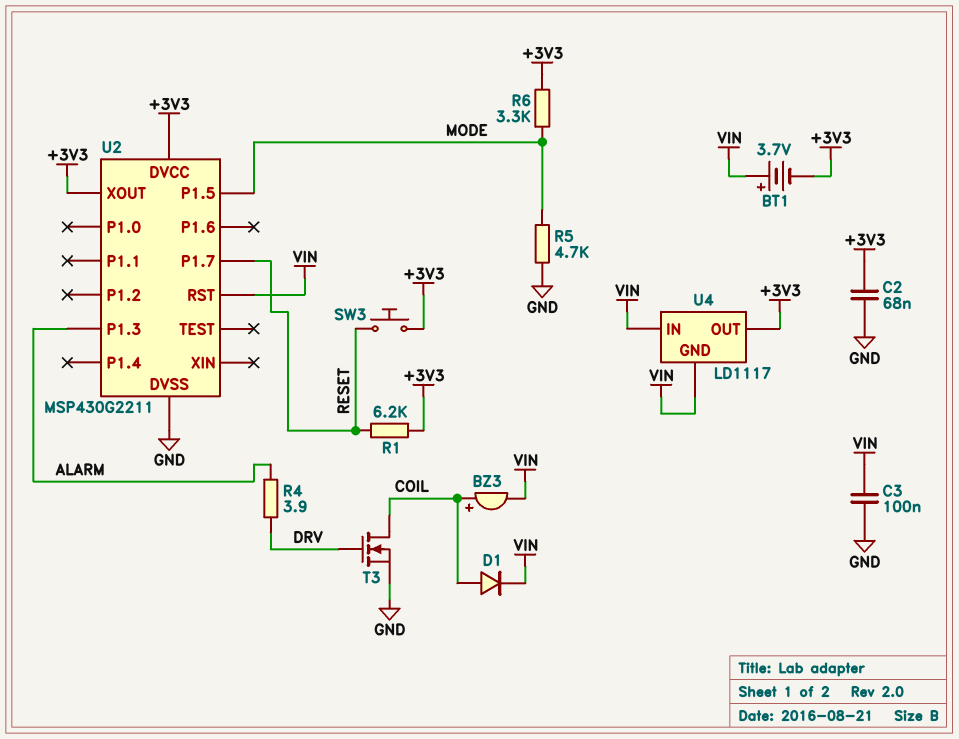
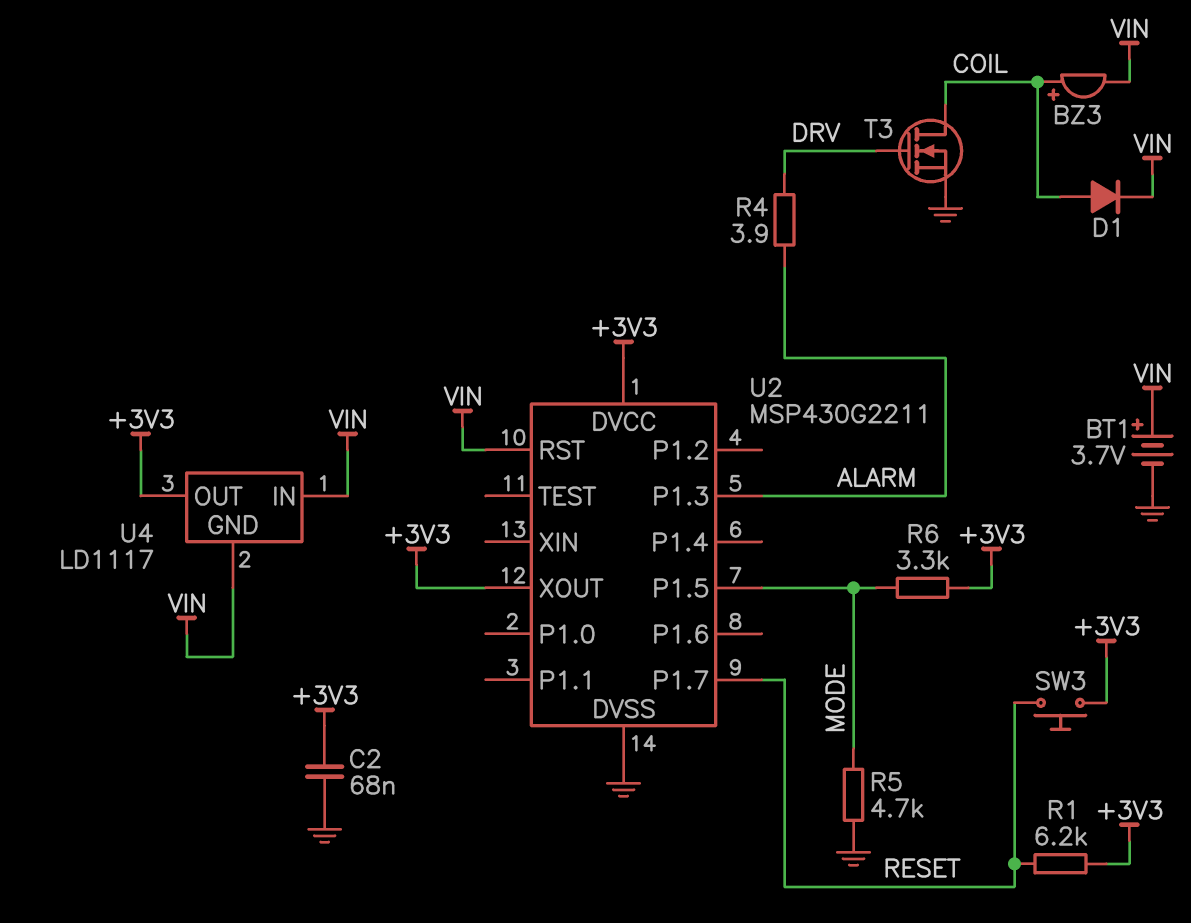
BT1: 3.7V (plus VIN, minus +3V3) -> 3.7V (plus VIN, minus GND)
C3: 100nF (GND, VIN) -> none

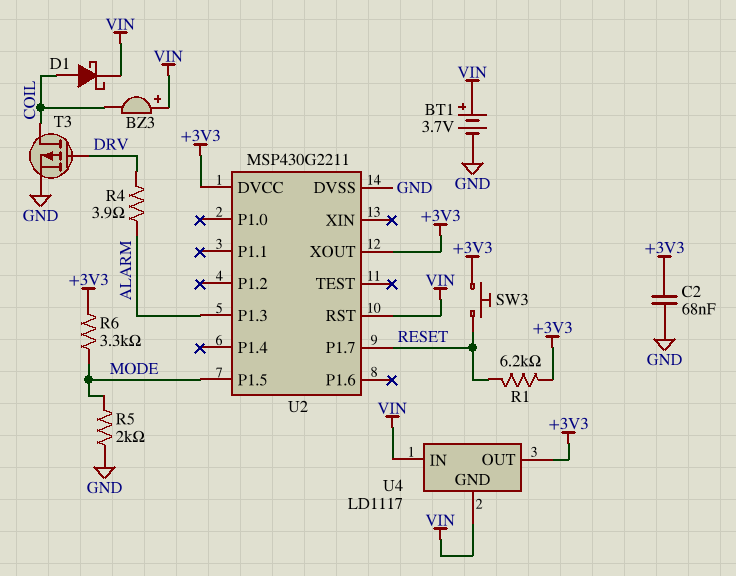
BZ3: buzzer (plus COIL, minus VIN) -> buzzer (plus VIN, minus COIL)
D1: diode (A COIL, K VIN) -> schottky (A COIL, K VIN)
R5: 4.7k (GND, MODE) -> 2k (GND, MODE)
T3: NMOS (G DRV, D COIL, S GND) -> PMOS (G DRV, D COIL, S GND)

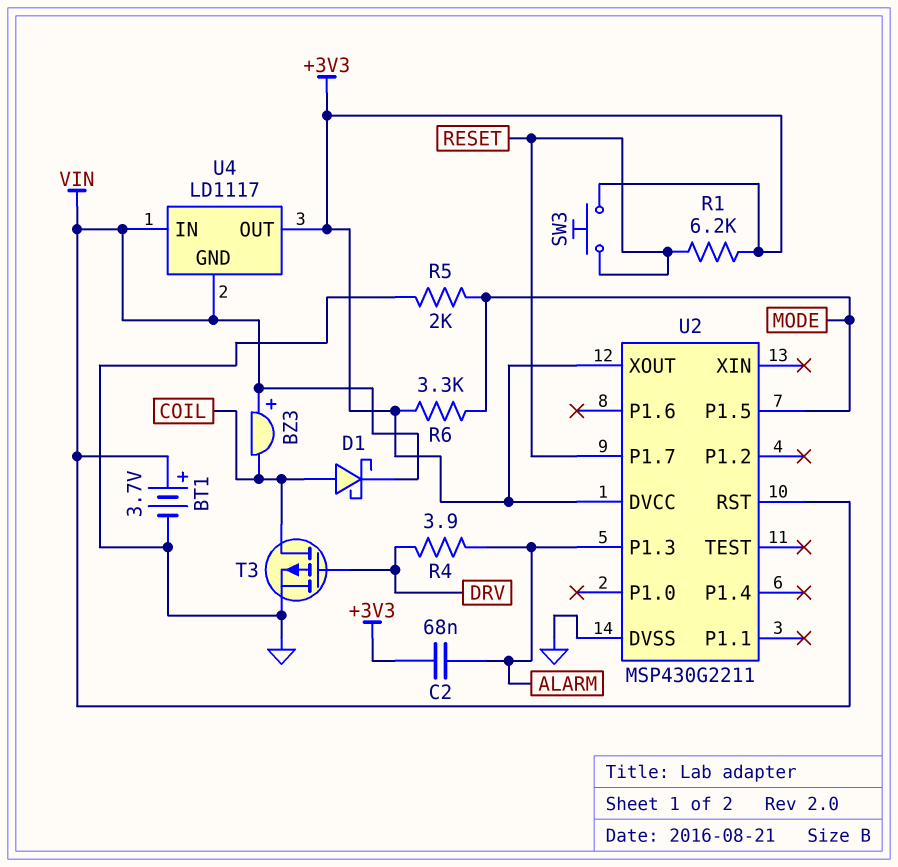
C2: 68nF (+3V3, GND) -> 68nF (+3V3, ALARM)

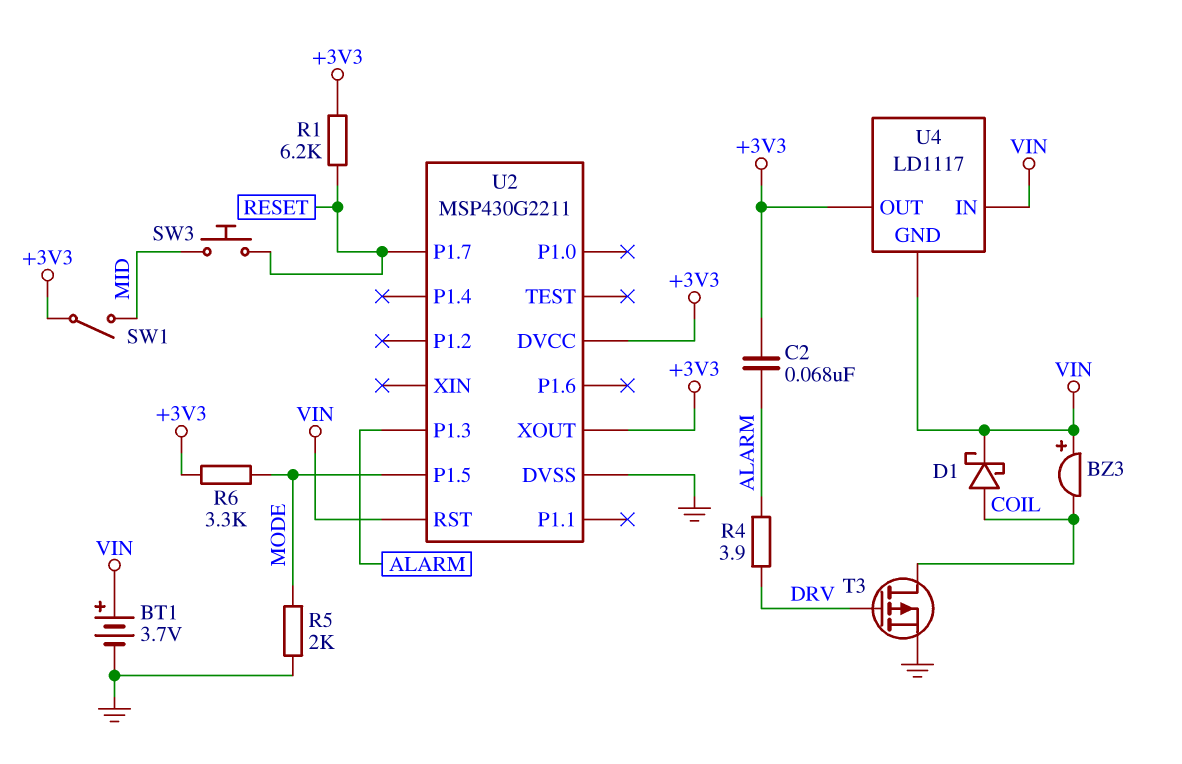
SW1: none -> switch (+3V3, MID)
SW3: button (+3V3, RESET) -> button (MID, RESET)

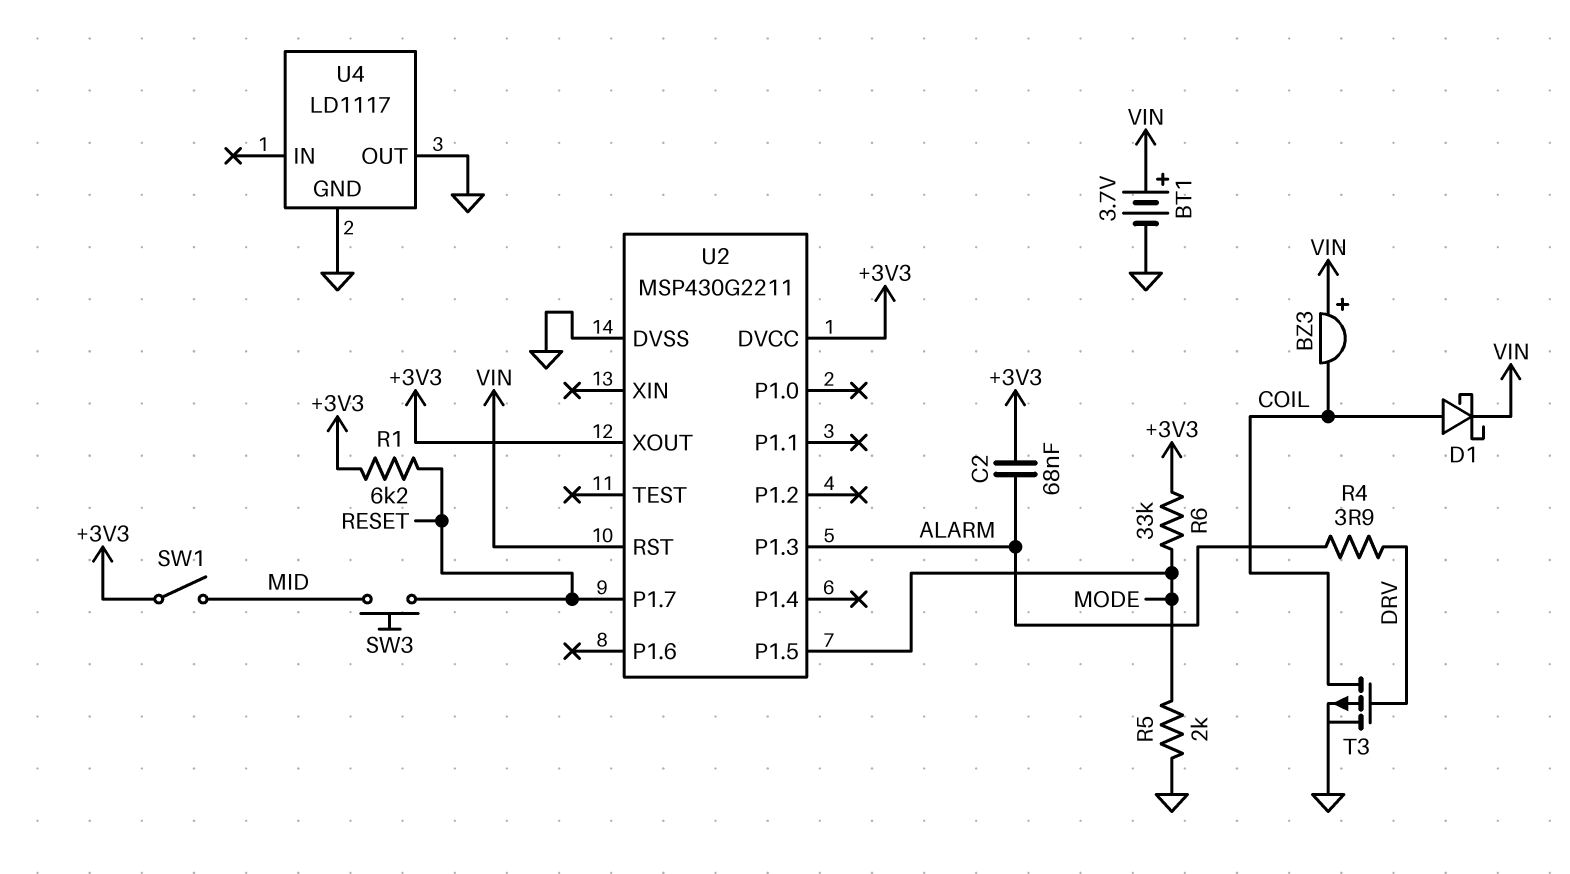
R6: 3.3k (+3V3, MODE) -> 33k (+3V3, MODE)
U4 pin GND: VIN -> GND
U4 pin IN: VIN -> none
U4 pin OUT: +3V3 -> GND

